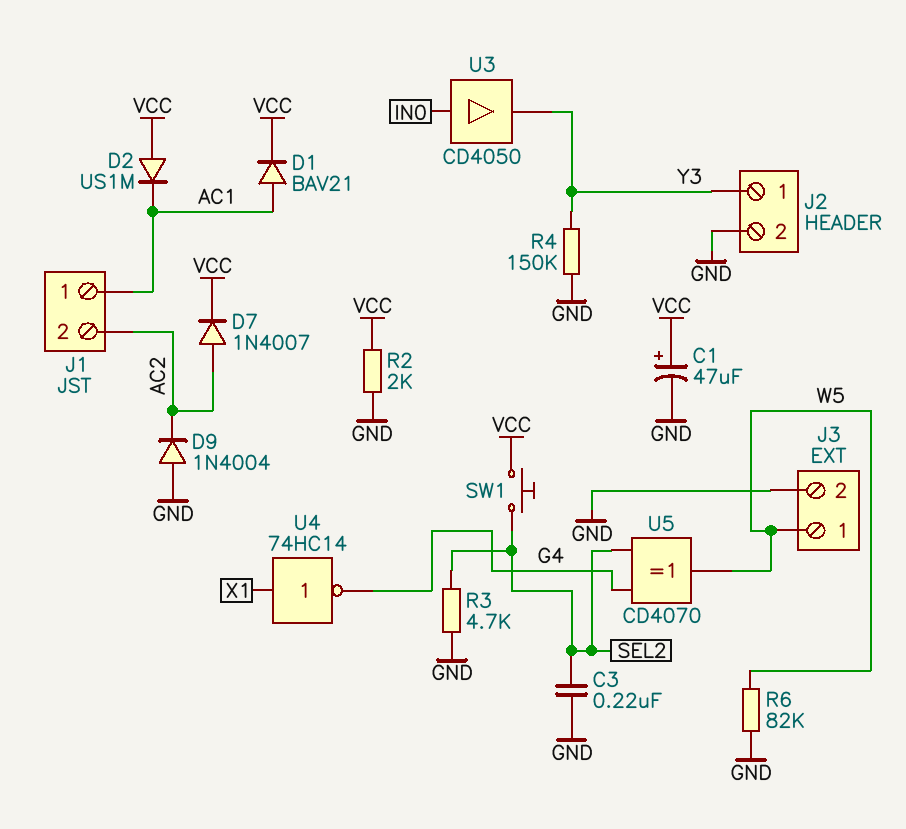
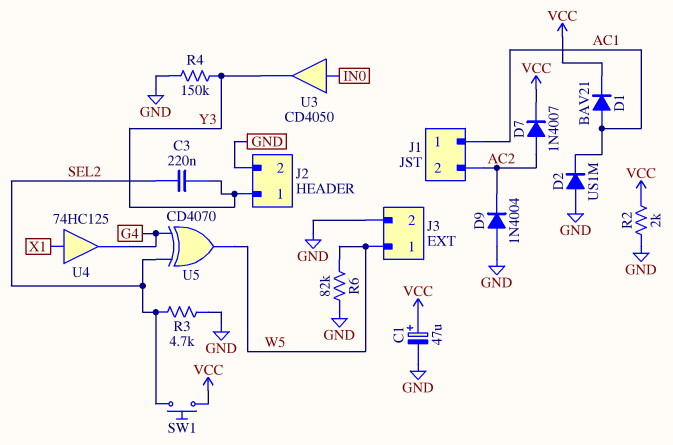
C3: 220nF (GND, SEL2) -> 220nF (SEL2, Y3)
D2: diode US1M (A VCC, K AC1) -> diode US1M (A GND, K AC1)
U4: NOT 74HC14 (in X1, out G4) -> buffer 74HC125 (in X1, out G4)

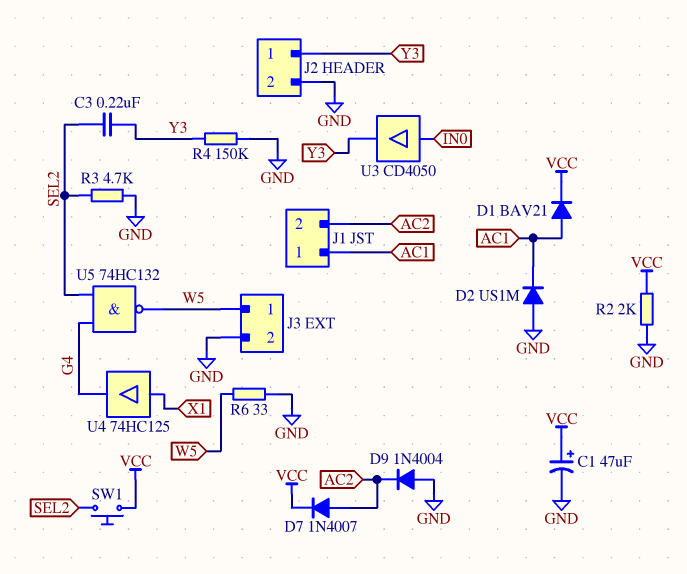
R6: 82k (GND, W5) -> 33 (GND, W5)
U5: XOR CD4070 (in G4, in SEL2, out W5) -> NAND 74HC132 (in G4, in SEL2, out W5)

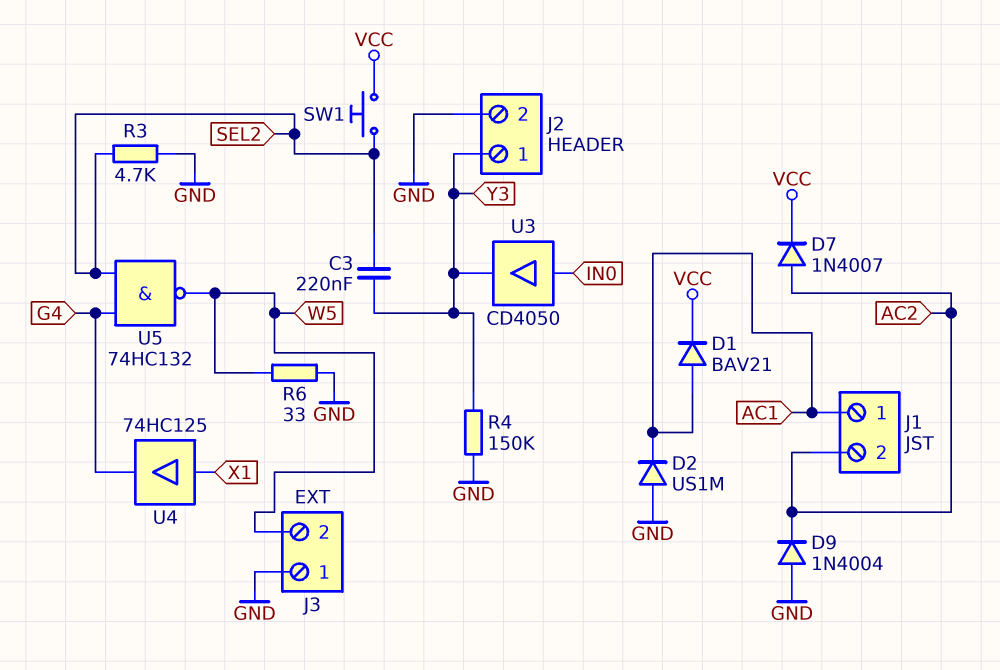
C1: 47uF (plus VCC, minus GND) -> none
J3 pin 1: W5 -> GND
J3 pin 2: GND -> W5
R2: 2k (GND, VCC) -> none

